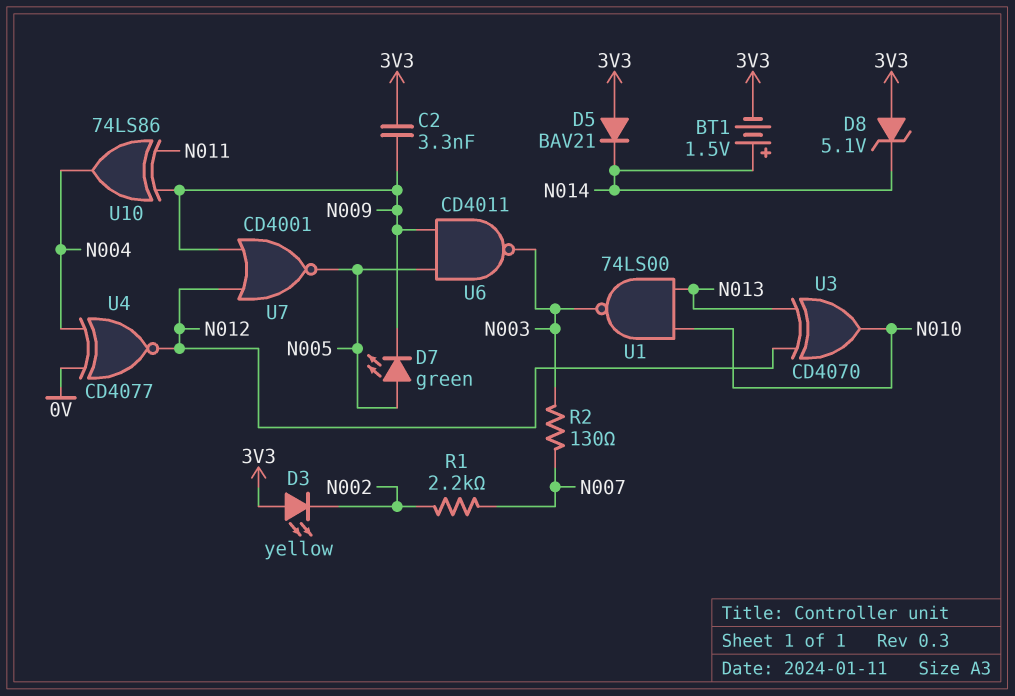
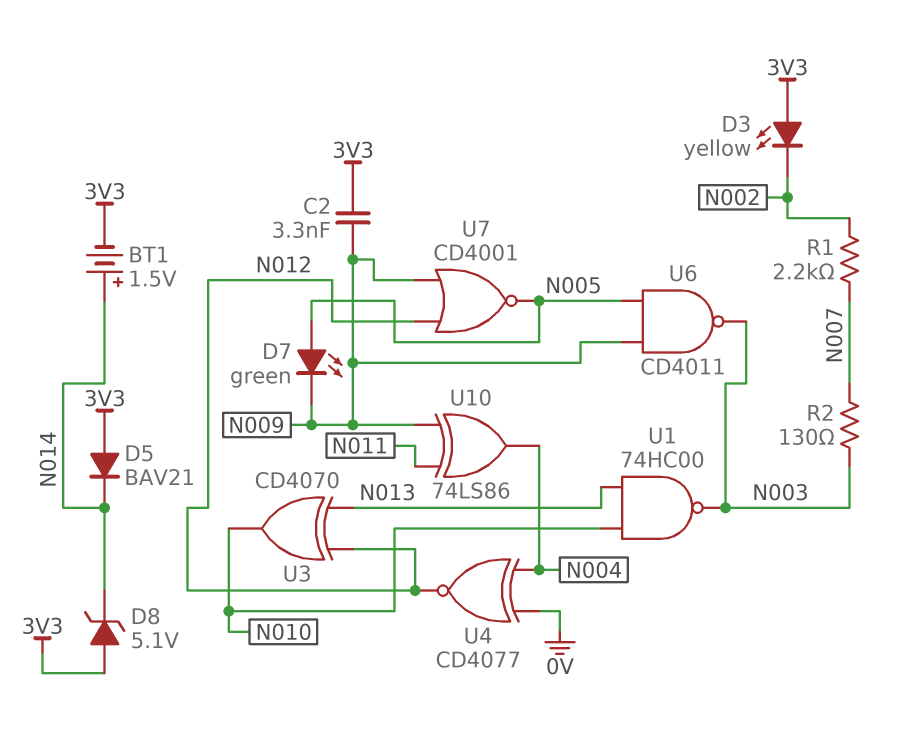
U1: NAND 74LS00 (in N010, in N013, out N003) -> NAND 74HC00 (in N010, in N013, out N003)

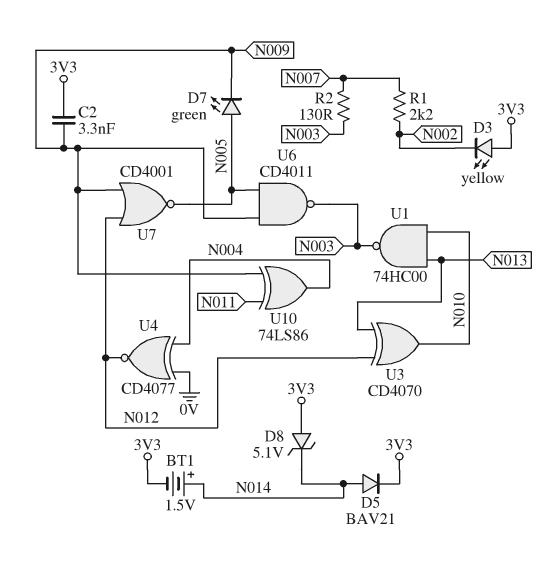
D5: diode BAV21 (A 3V3, K N014) -> diode BAV21 (A N014, K 3V3)

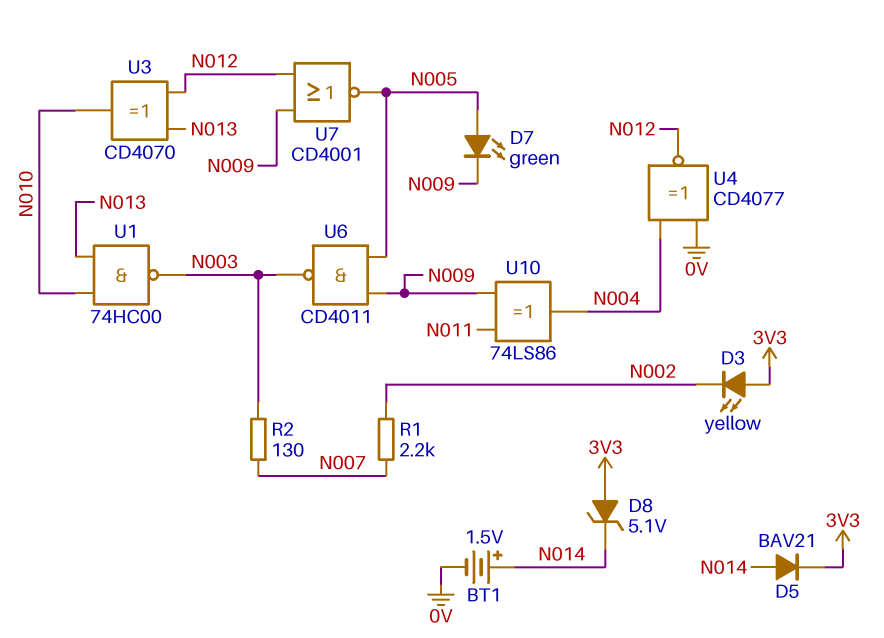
BT1: 1.5V (plus N014, minus 3V3) -> 1.5V (plus N014, minus 0V)
C2: 3.3nF (3V3, N009) -> none

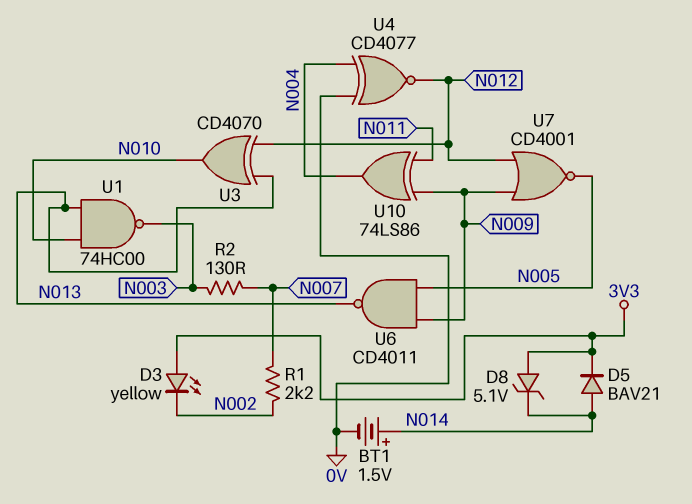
D7: LED green (A N005, K N009) -> none
U6: NAND CD4011 (in N005, in N009, out N003) -> NAND CD4011 (in N005, in N009, out N013)

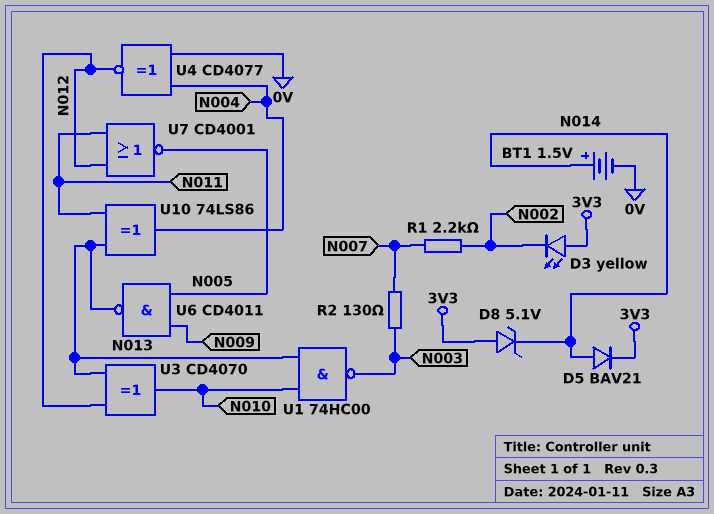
U7: NOR CD4001 (in N009, in N012, out N005) -> NOR CD4001 (in N011, in N012, out N005)
U10: XOR 74LS86 (in N009, in N011, out N004) -> XOR 74LS86 (in N011, in N013, out N004)

